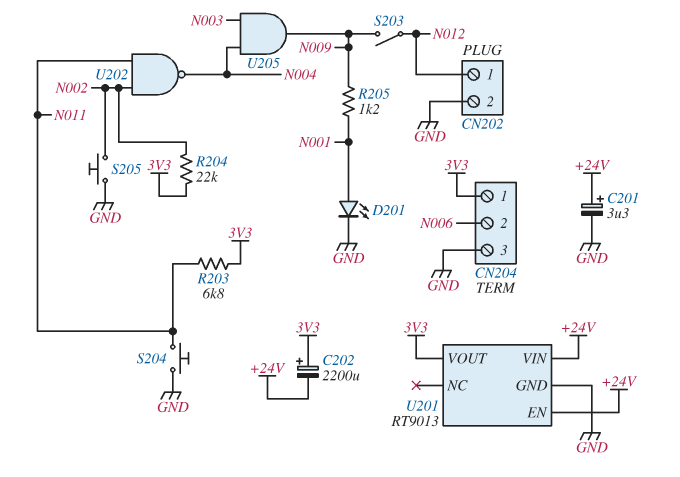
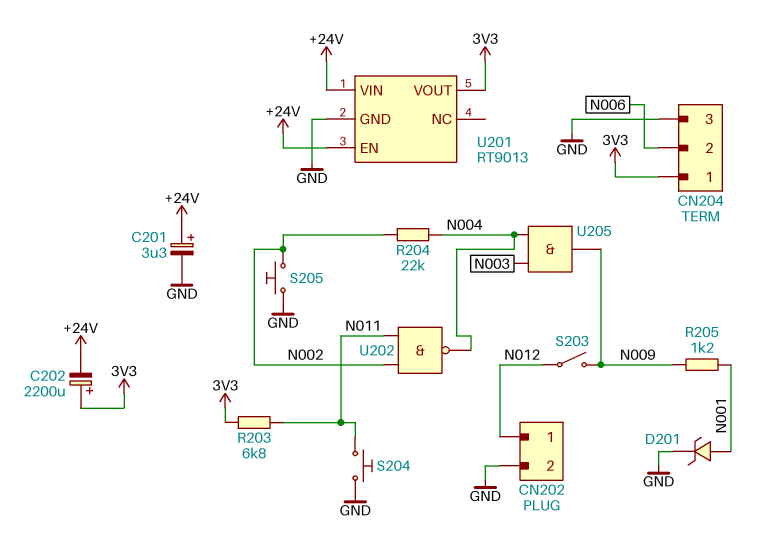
D201: LED (A N001, K GND) -> zener (A N001, K GND)
R204: 22k (3V3, N002) -> 22k (N002, N004)

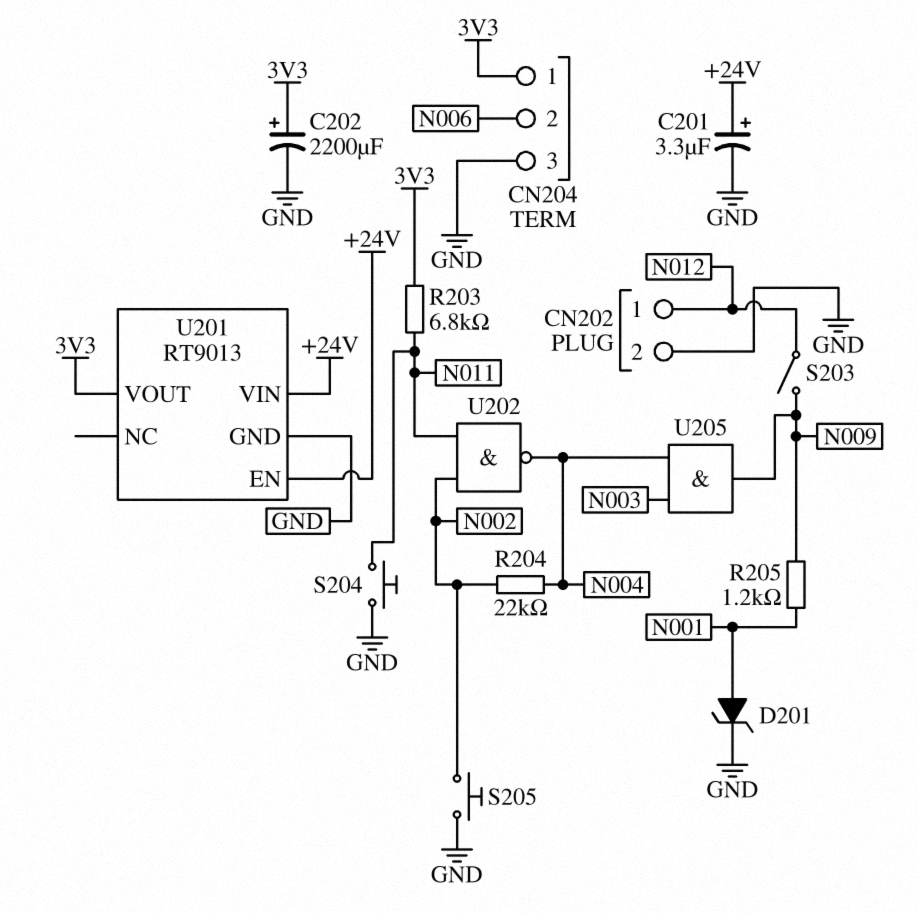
C202: 2200uF (plus 3V3, minus +24V) -> 2200uF (plus 3V3, minus GND)

